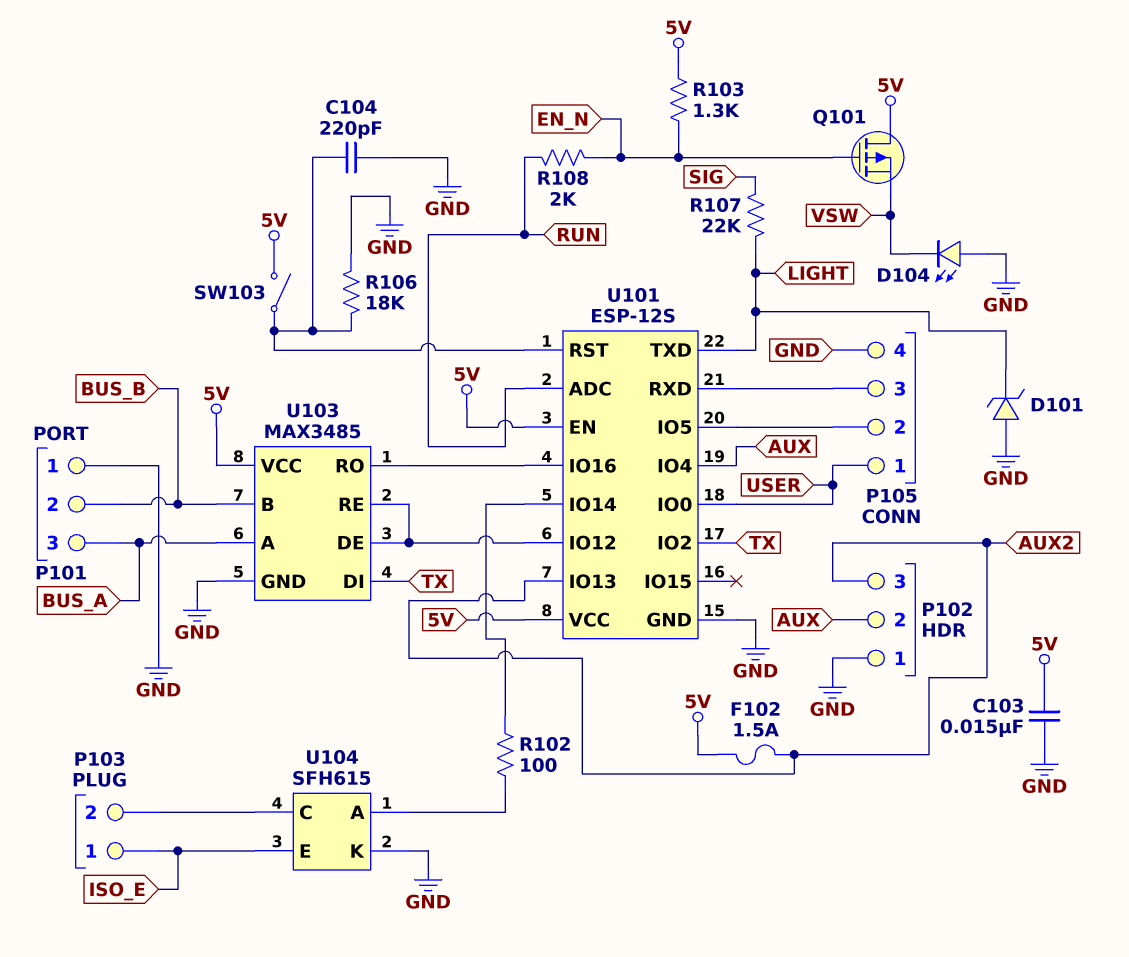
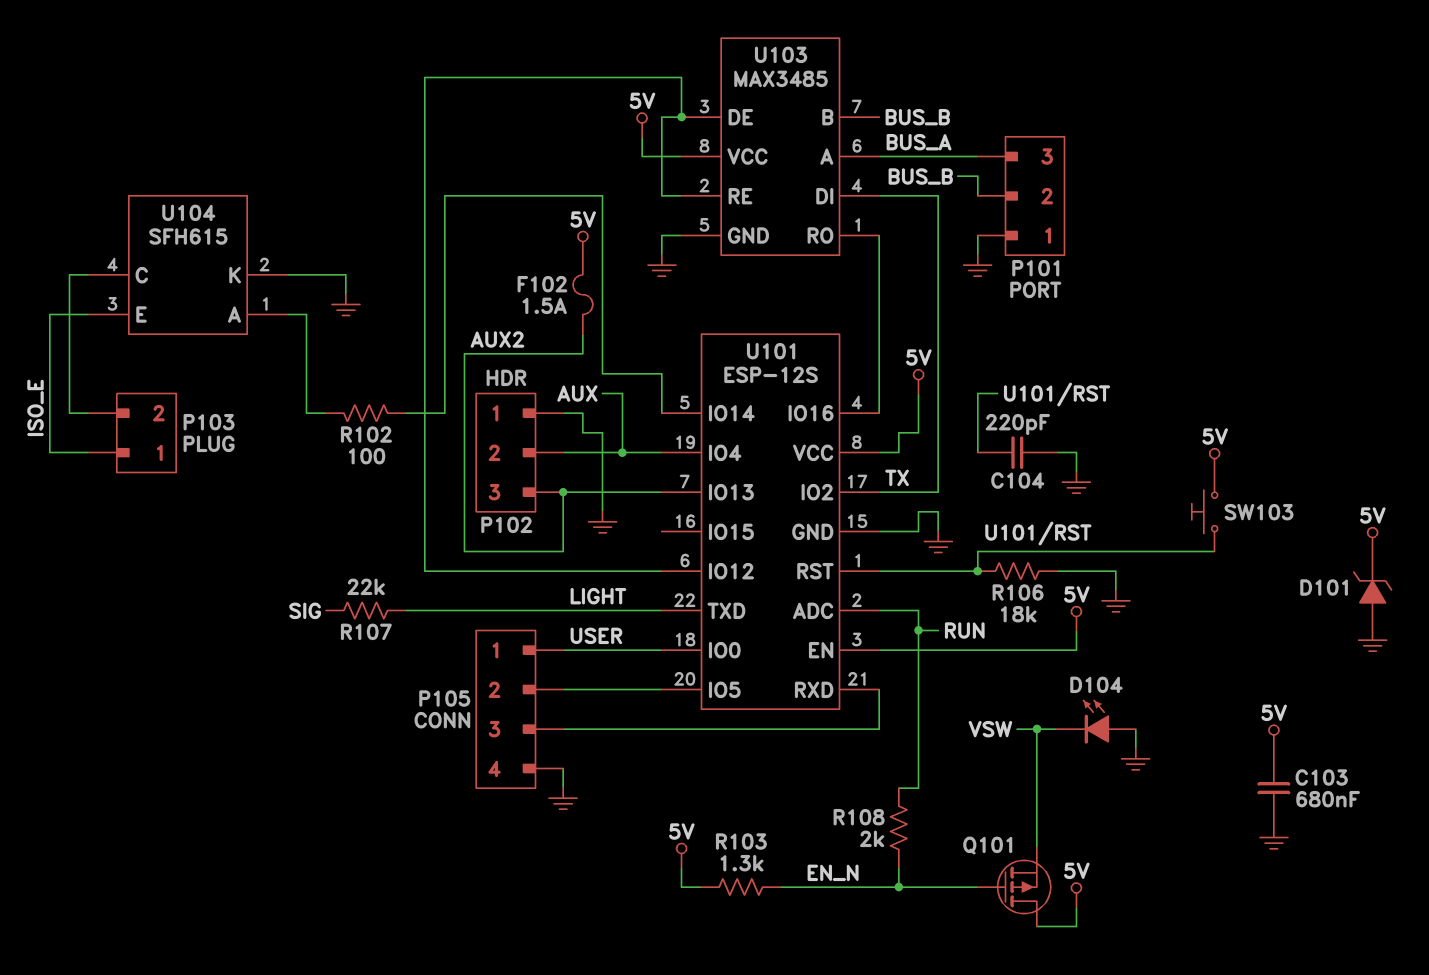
C103: 15nF (5V, GND) -> 680nF (5V, GND)
D101: zener (A GND, K LIGHT) -> zener (A GND, K 5V)
SW103: switch (5V, U101/RST) -> button (5V, U101/RST)

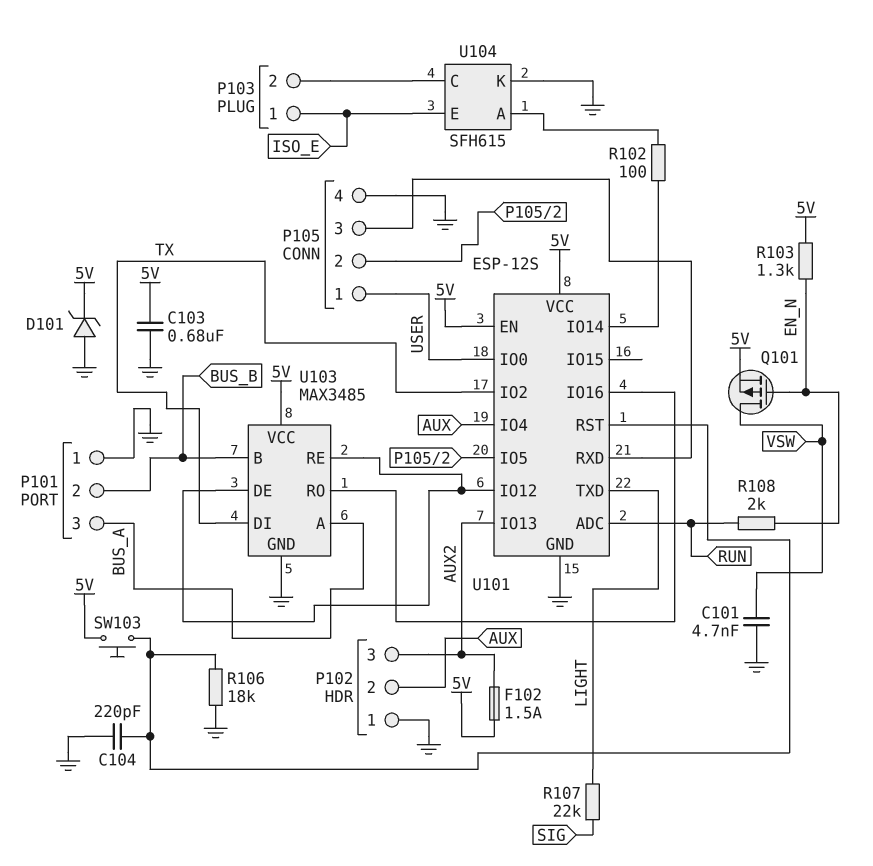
C101: none -> 4.7nF (GND, VSW)
D104: LED (A GND, K VSW) -> none
Q101: PMOS (G EN_N, D 5V, S VSW) -> PMOS (G EN_N, D VSW, S 5V)

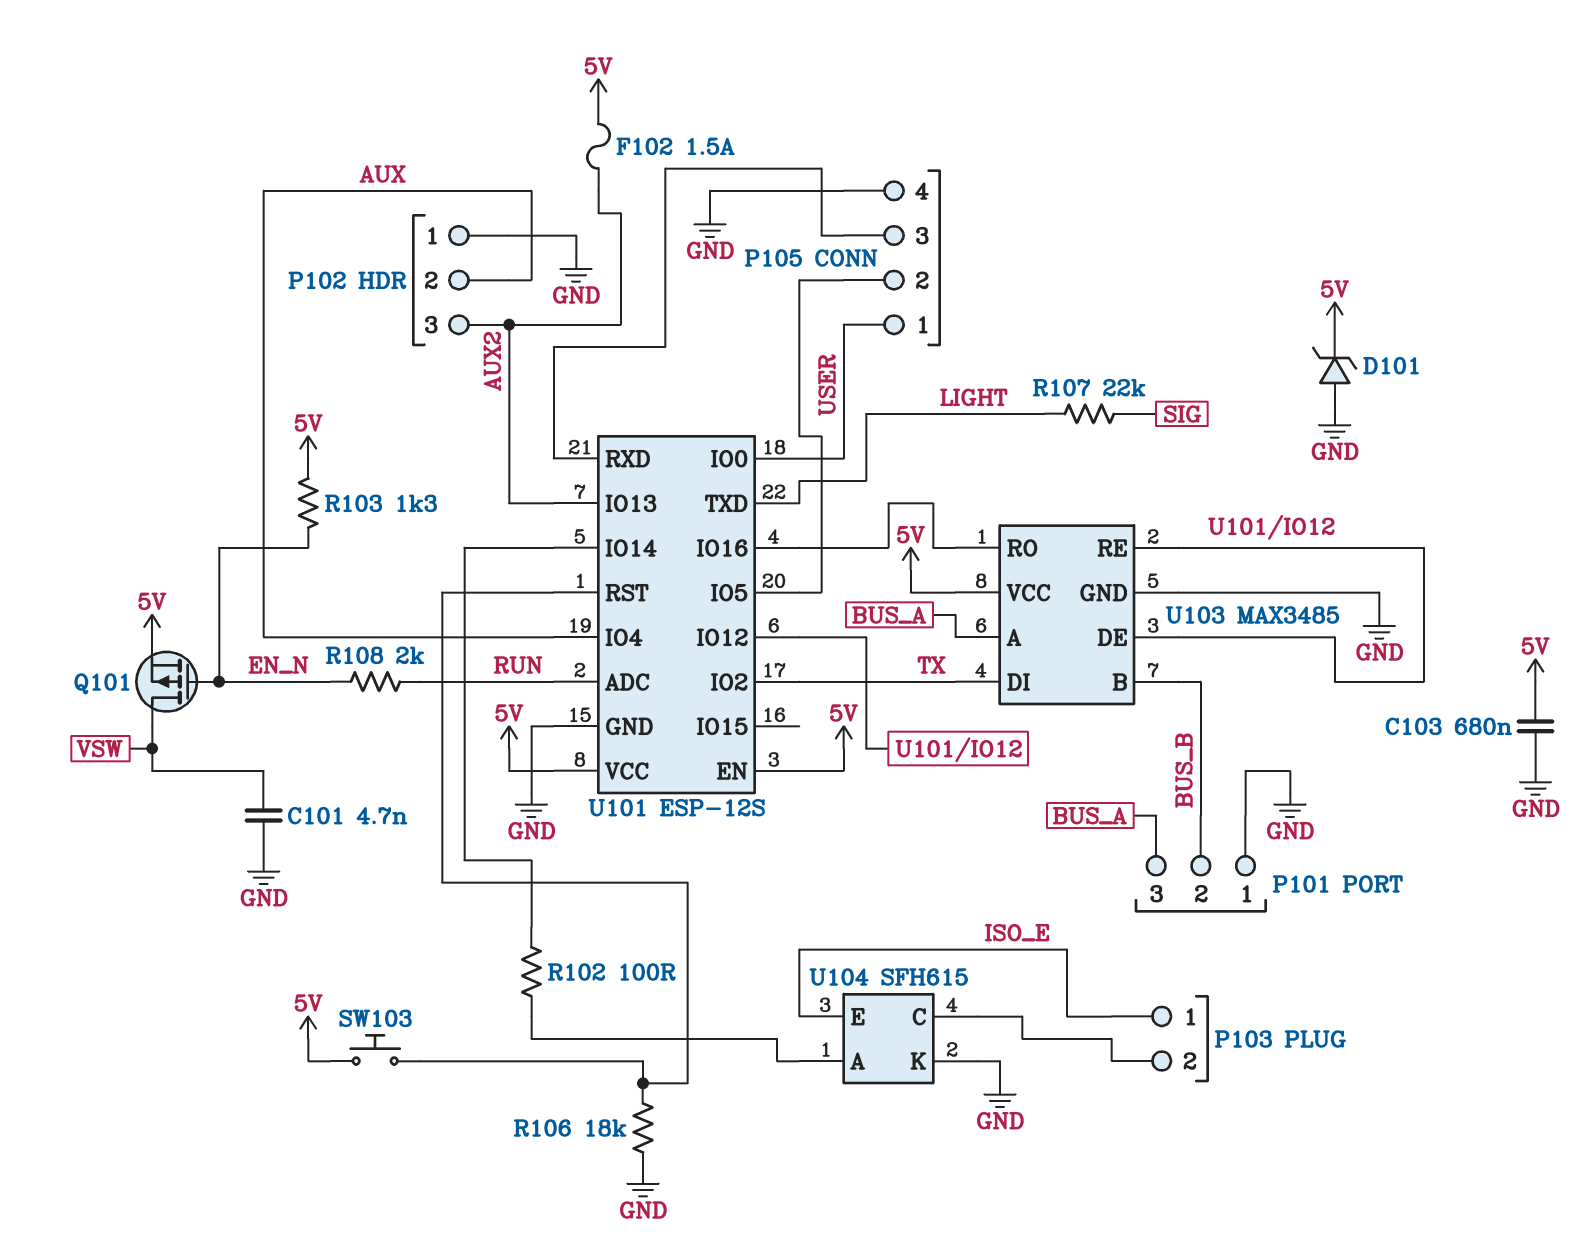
C104: 220pF (GND, U101/RST) -> none

